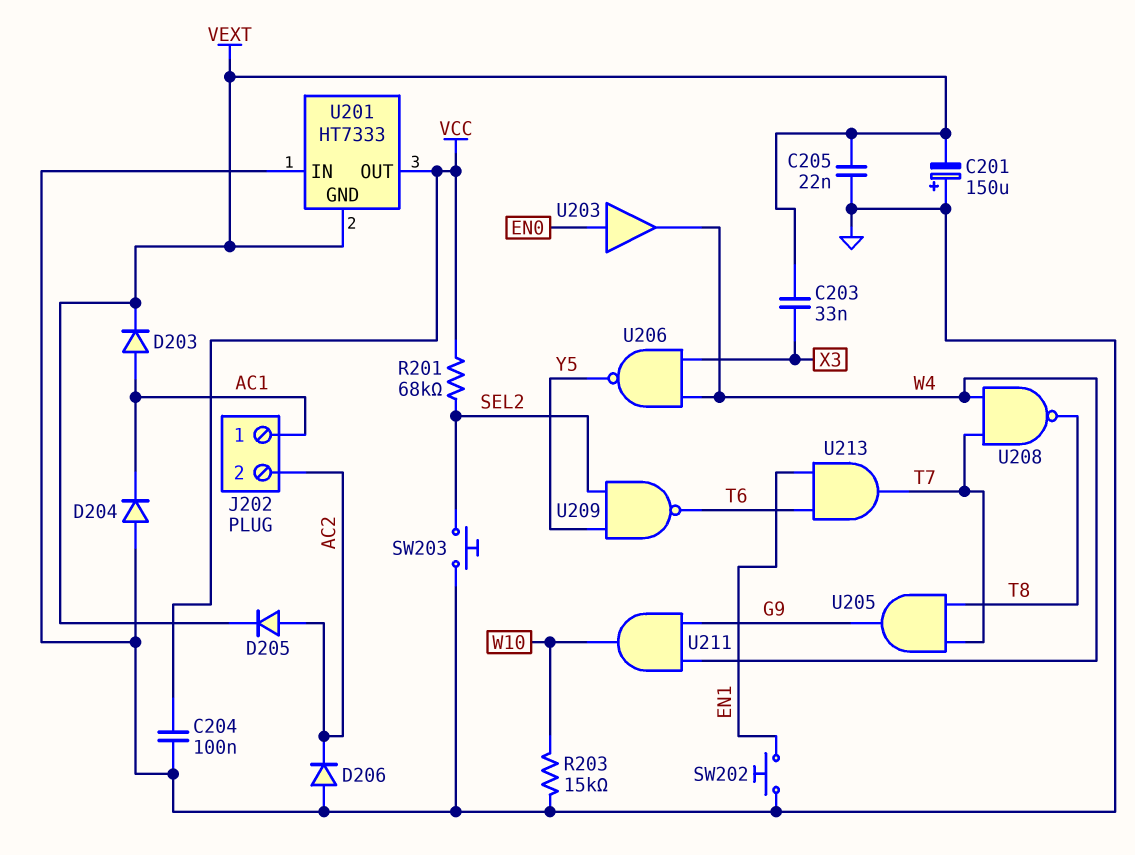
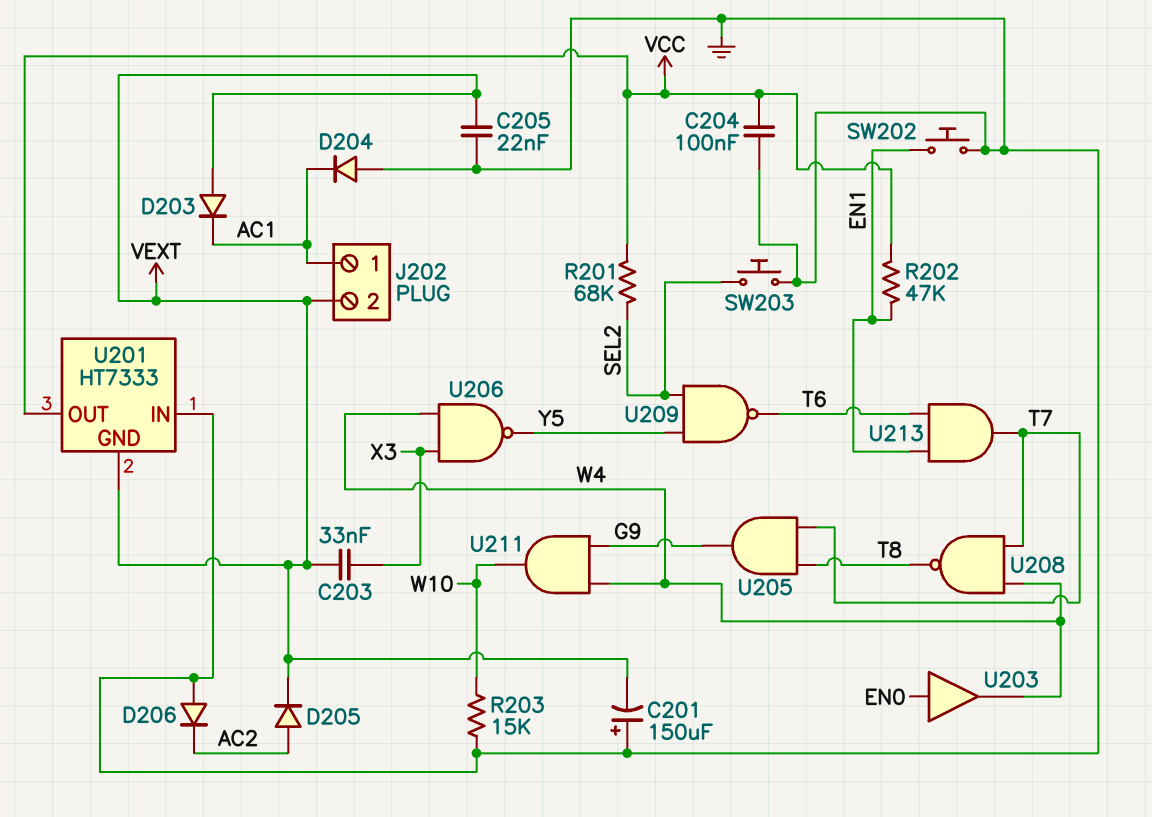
D203: diode (A AC1, K VEXT) -> diode (A VEXT, K AC1)
J202 pin 2: AC2 -> VEXT
R202: none -> 47k (EN1, VCC)

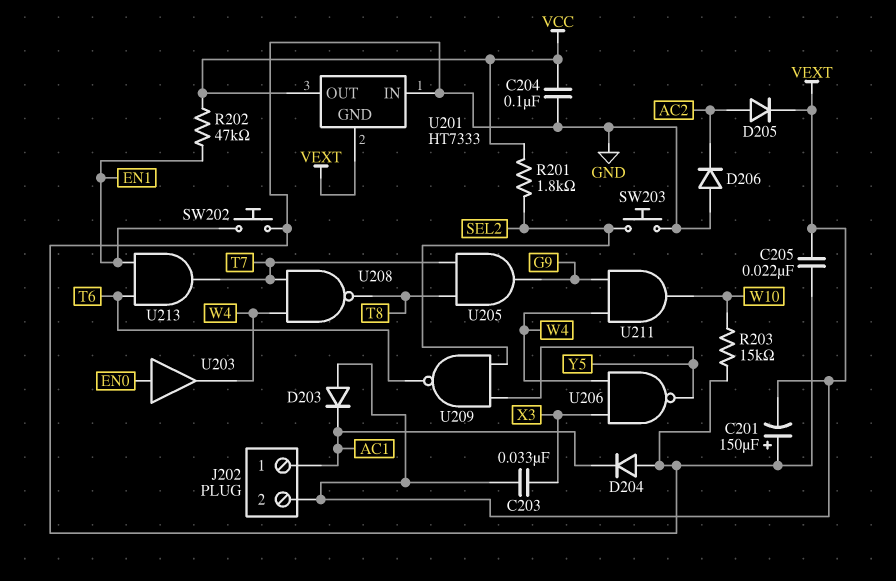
R201: 68k (SEL2, VCC) -> 1.8k (SEL2, VCC)

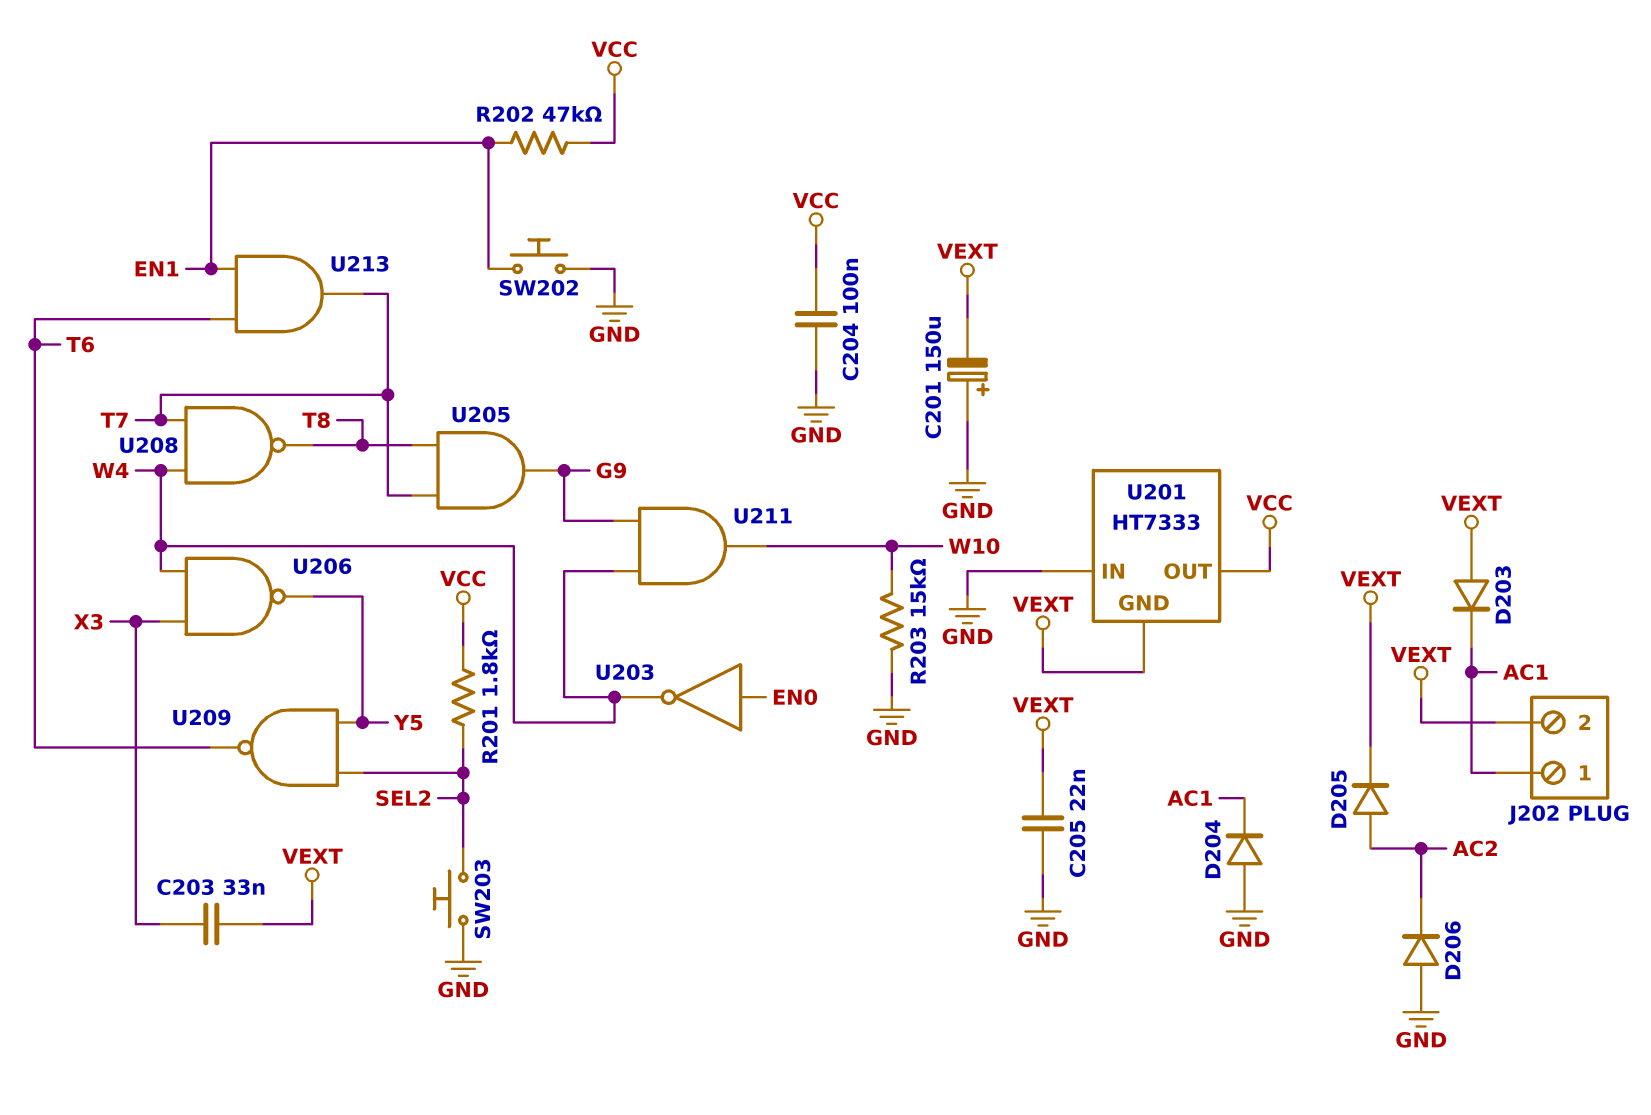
U203: buffer (in EN0, out W4) -> NOT (in EN0, out W4)

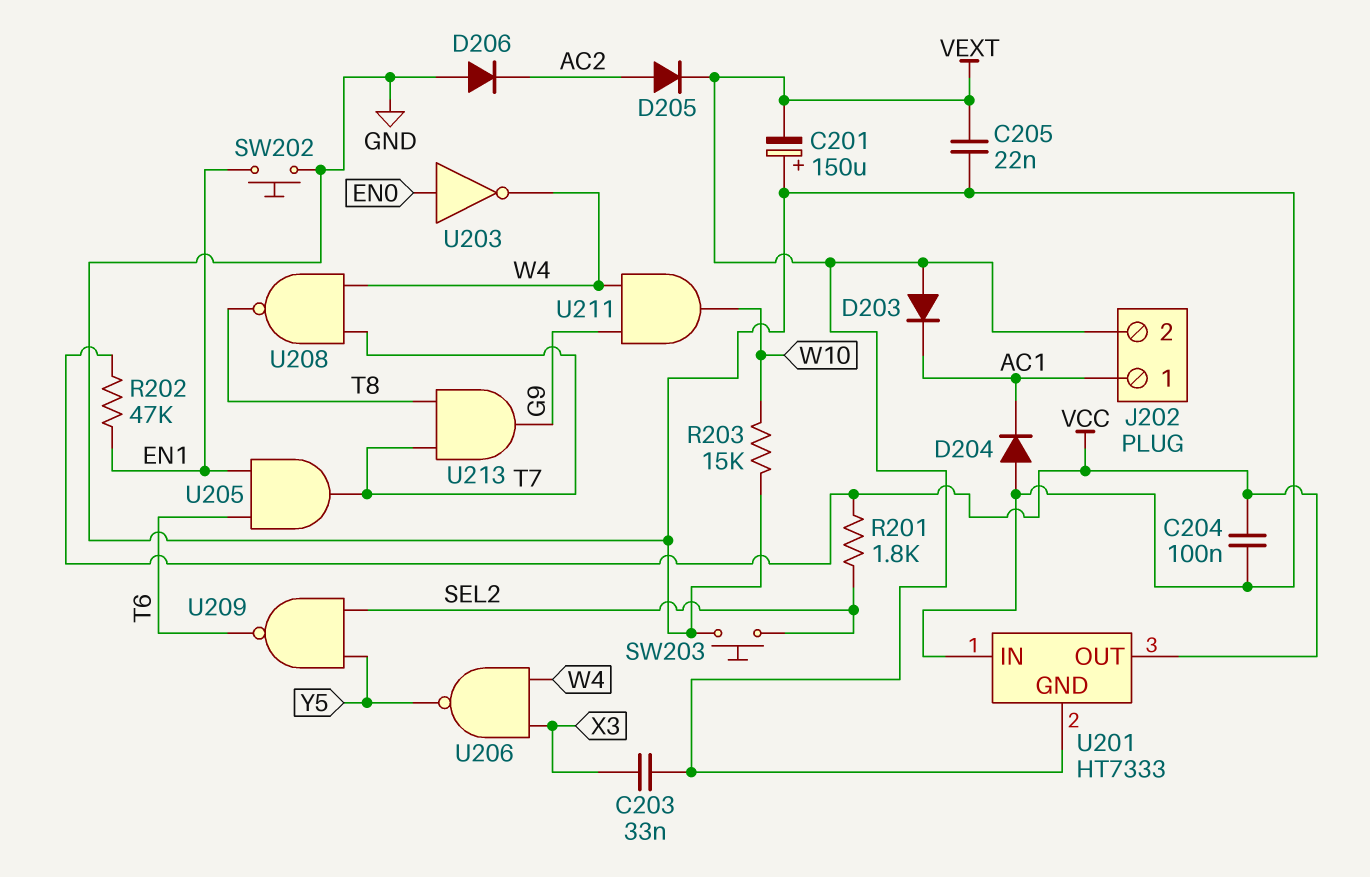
U205: AND (in T7, in T8, out G9) -> AND (in EN1, in T6, out T7)
U213: AND (in EN1, in T6, out T7) -> AND (in T7, in T8, out G9)

